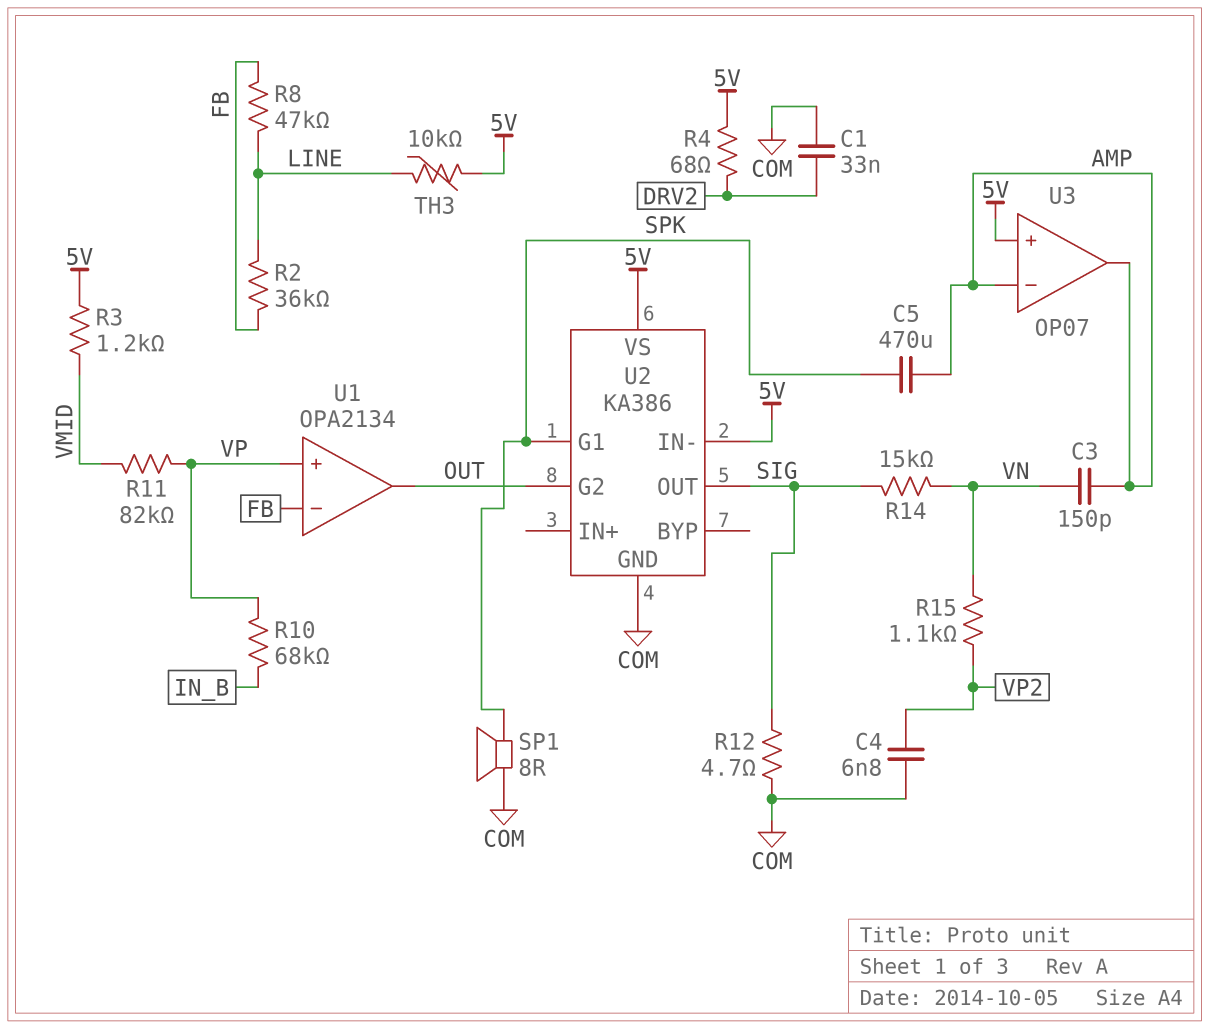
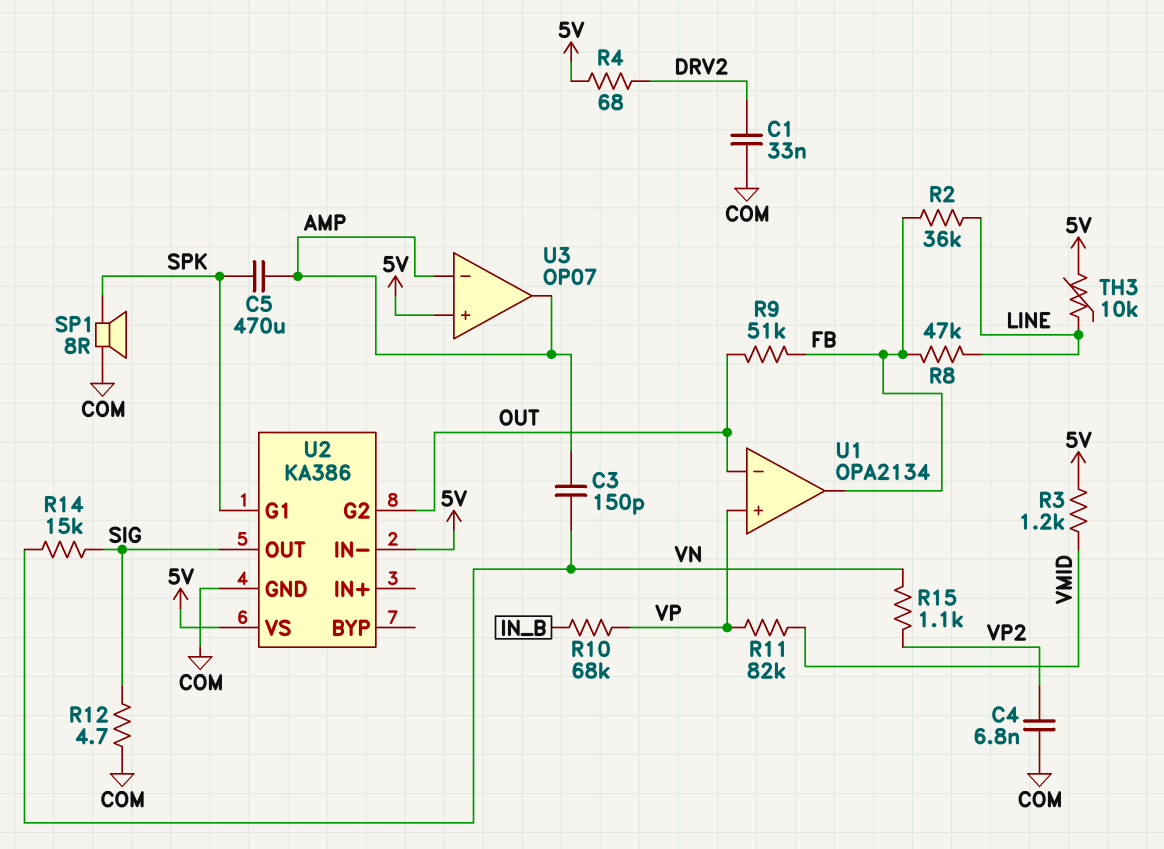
R9: none -> 51k (FB, OUT)
U1 pin in-: FB -> OUT
U1 pin out: OUT -> FB

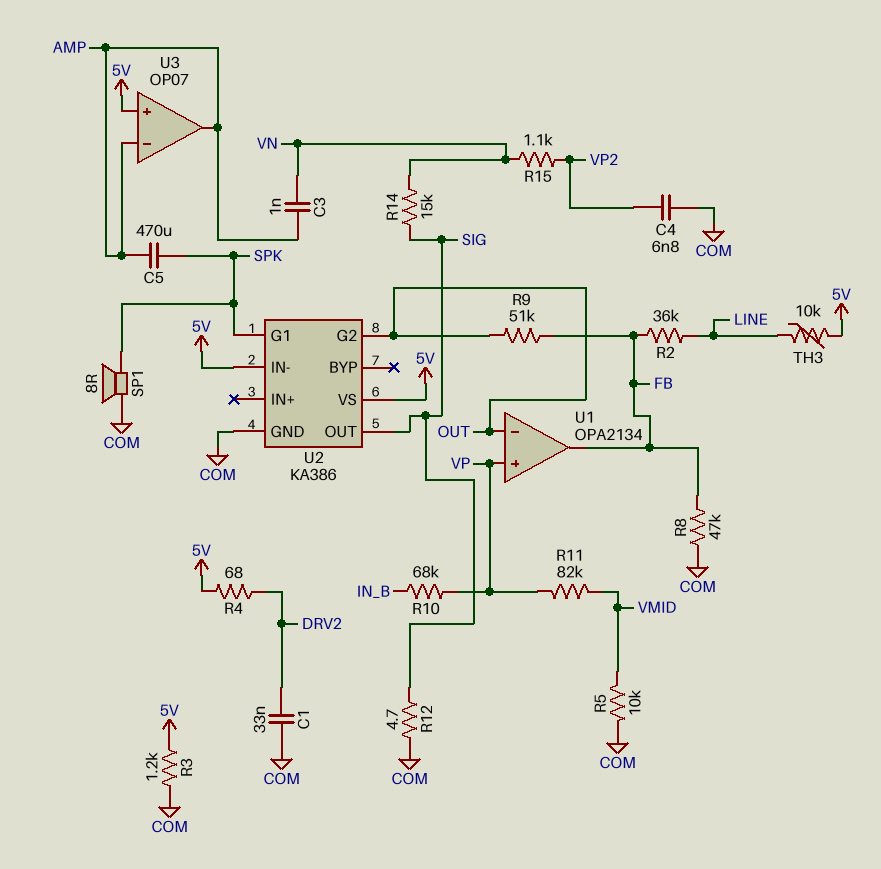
C3: 150pF (AMP, VN) -> 1nF (AMP, VN)
R3: 1.2k (5V, VMID) -> 1.2k (5V, COM)
R5: none -> 10k (COM, VMID)
R8: 47k (FB, LINE) -> 47k (COM, FB)

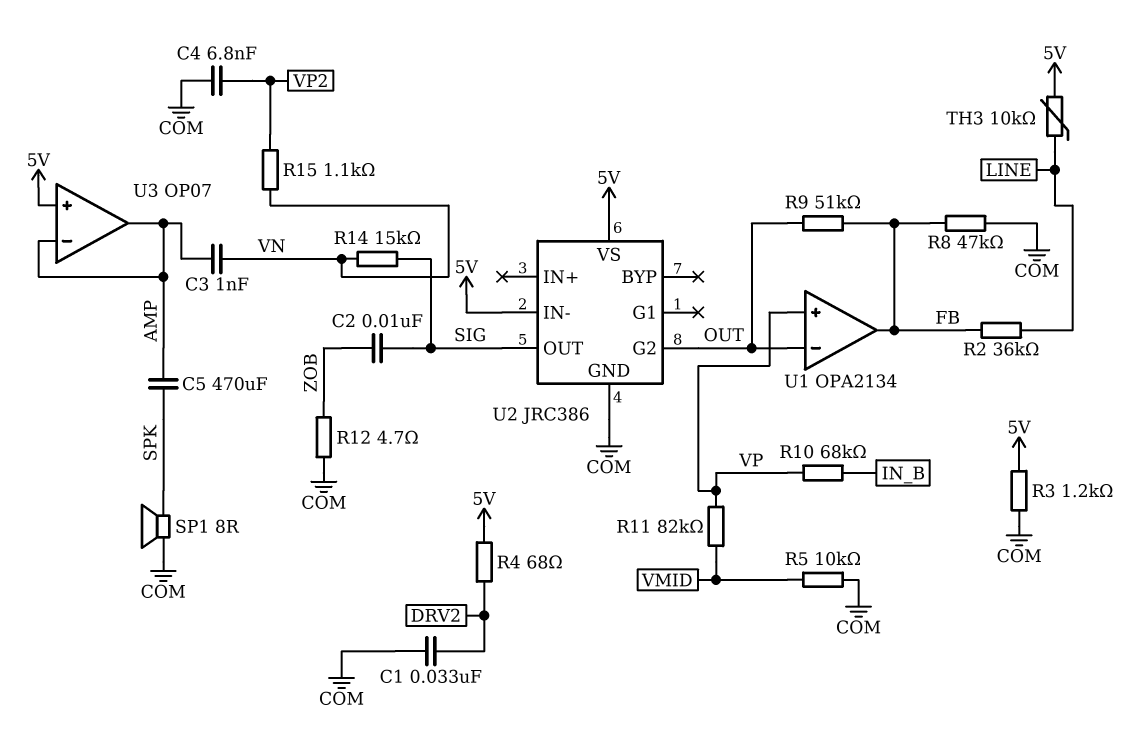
C2: none -> 10nF (SIG, ZOB)
R12: 4.7 (COM, SIG) -> 4.7 (COM, ZOB)
U2: KA386 -> JRC386
U2 pin G1: SPK -> none

